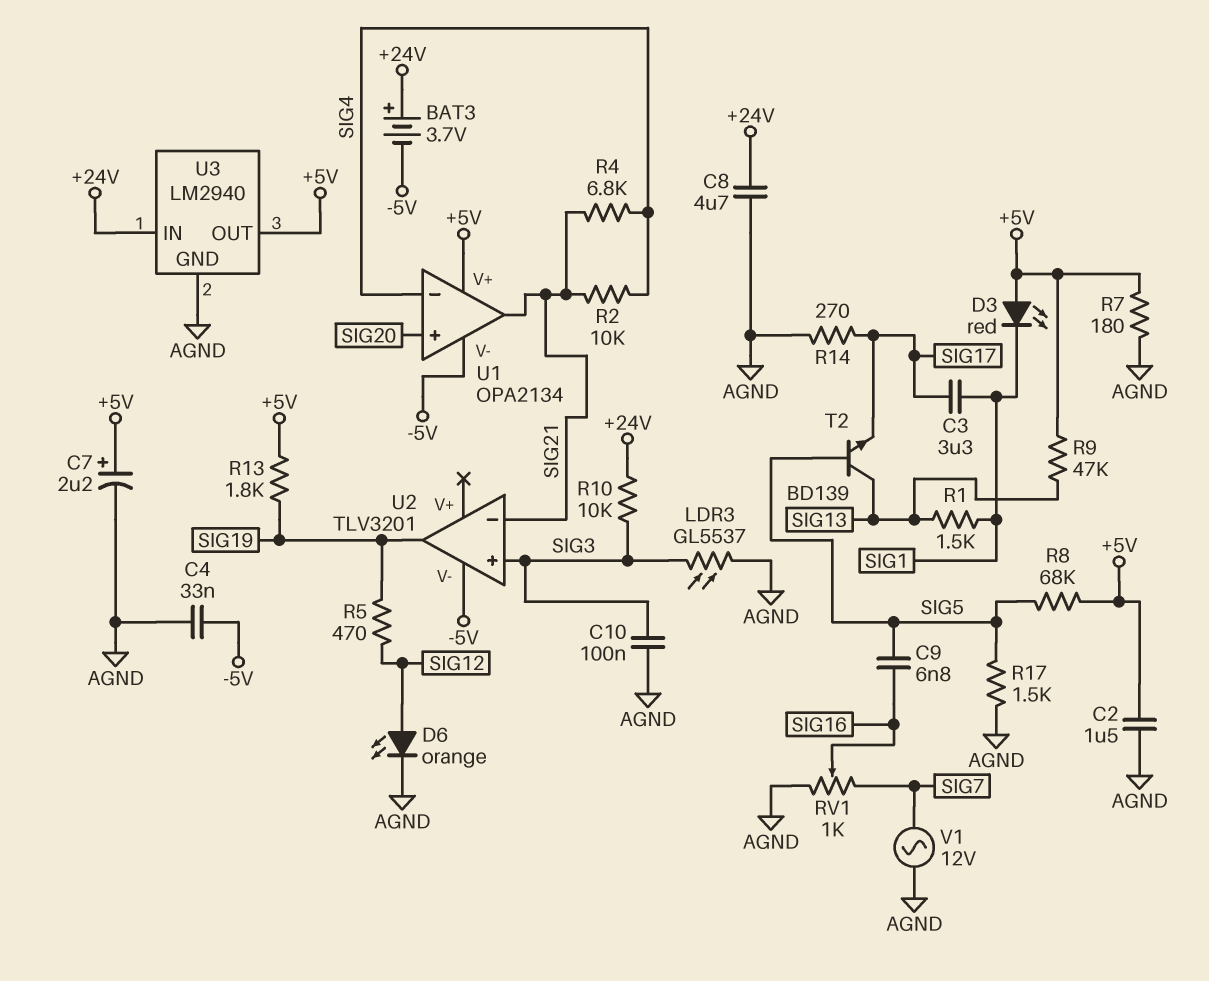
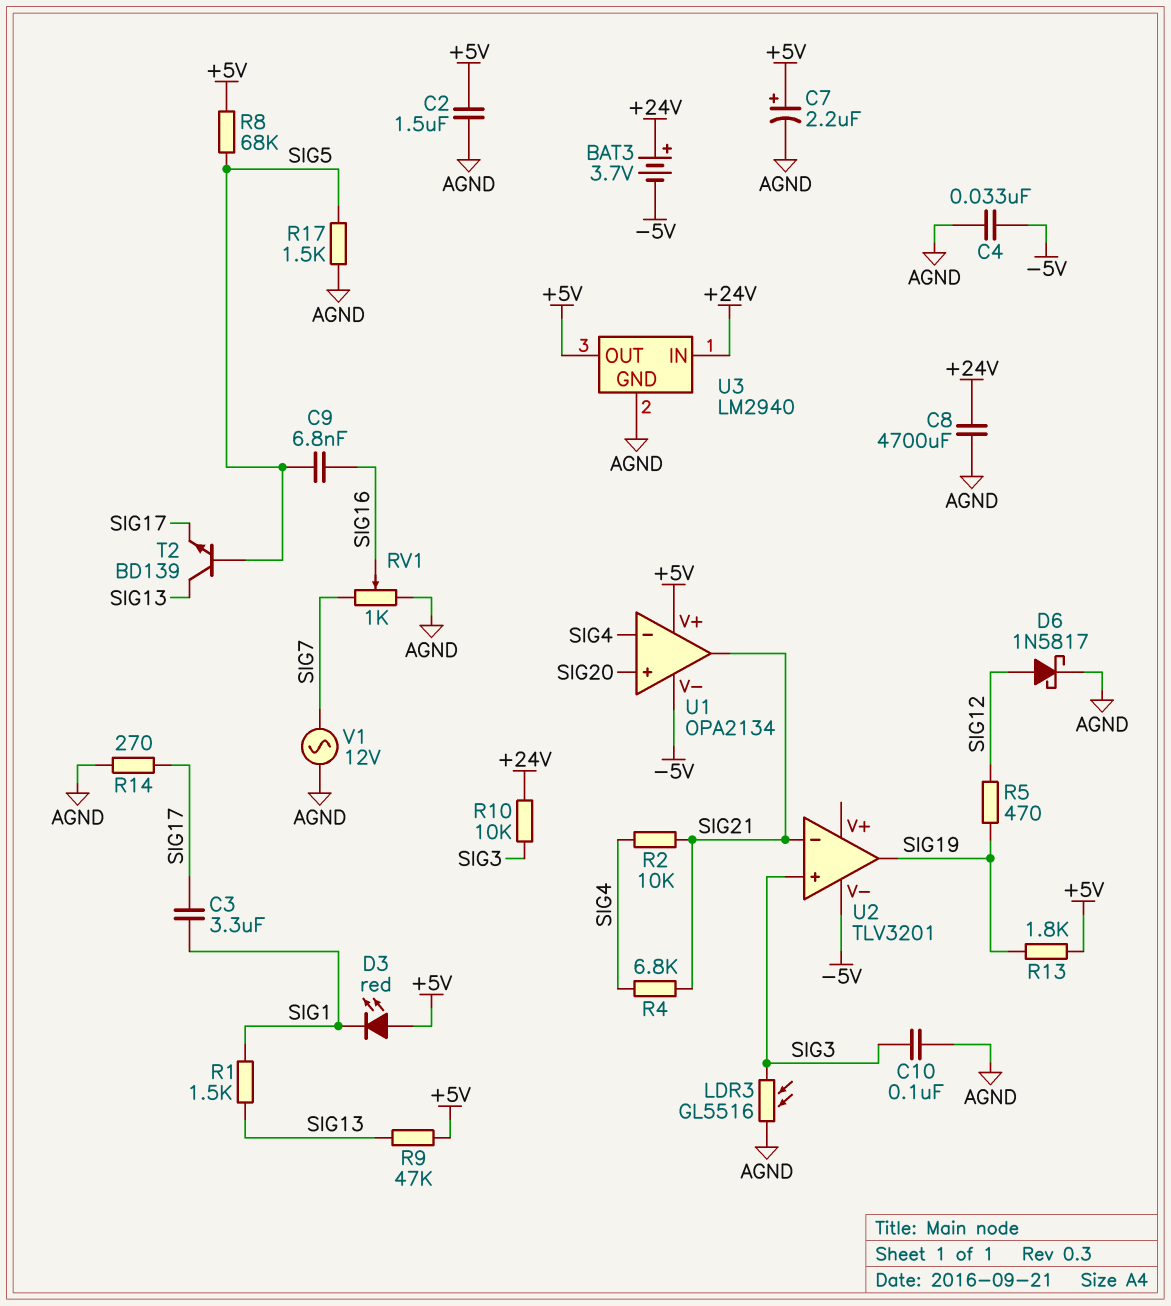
C8: 4.7uF (+24V, AGND) -> 4700uF (+24V, AGND)
D6: LED orange (A SIG12, K AGND) -> schottky 1N5817 (A SIG12, K AGND)
LDR3: GL5537 (AGND, SIG3) -> GL5516 (AGND, SIG3)
R7: 180 (+5V, AGND) -> none

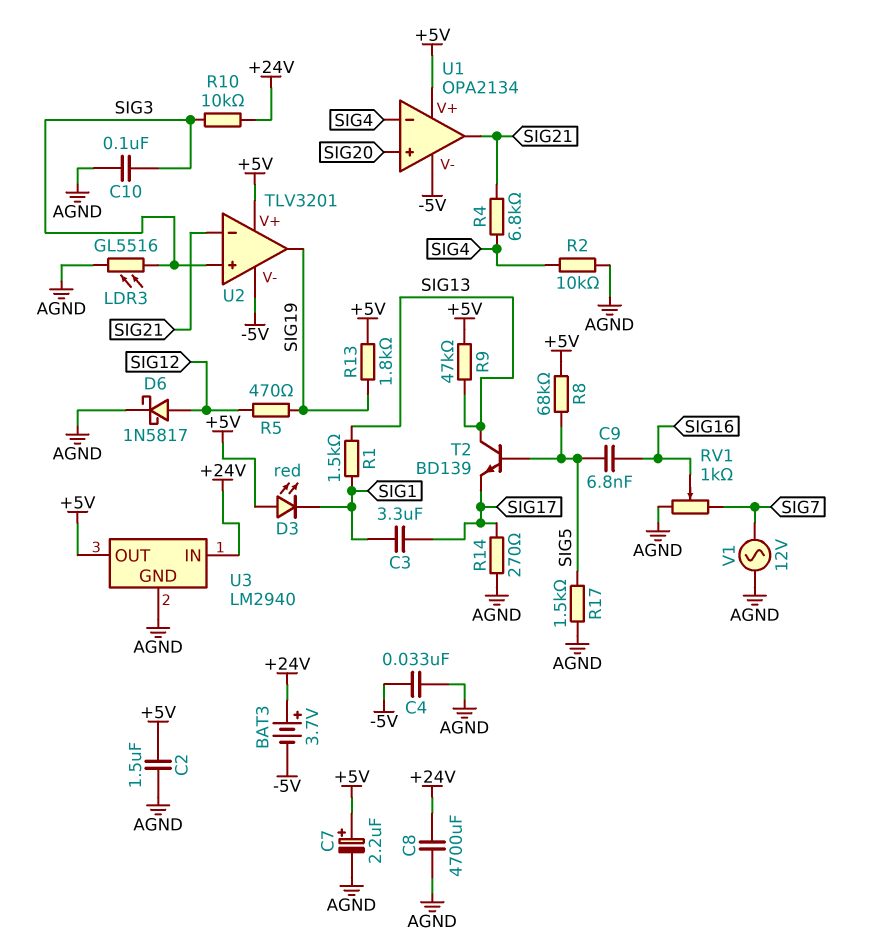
R2: 10k (SIG4, SIG21) -> 10k (AGND, SIG4)
U2 pin V+: none -> +5V

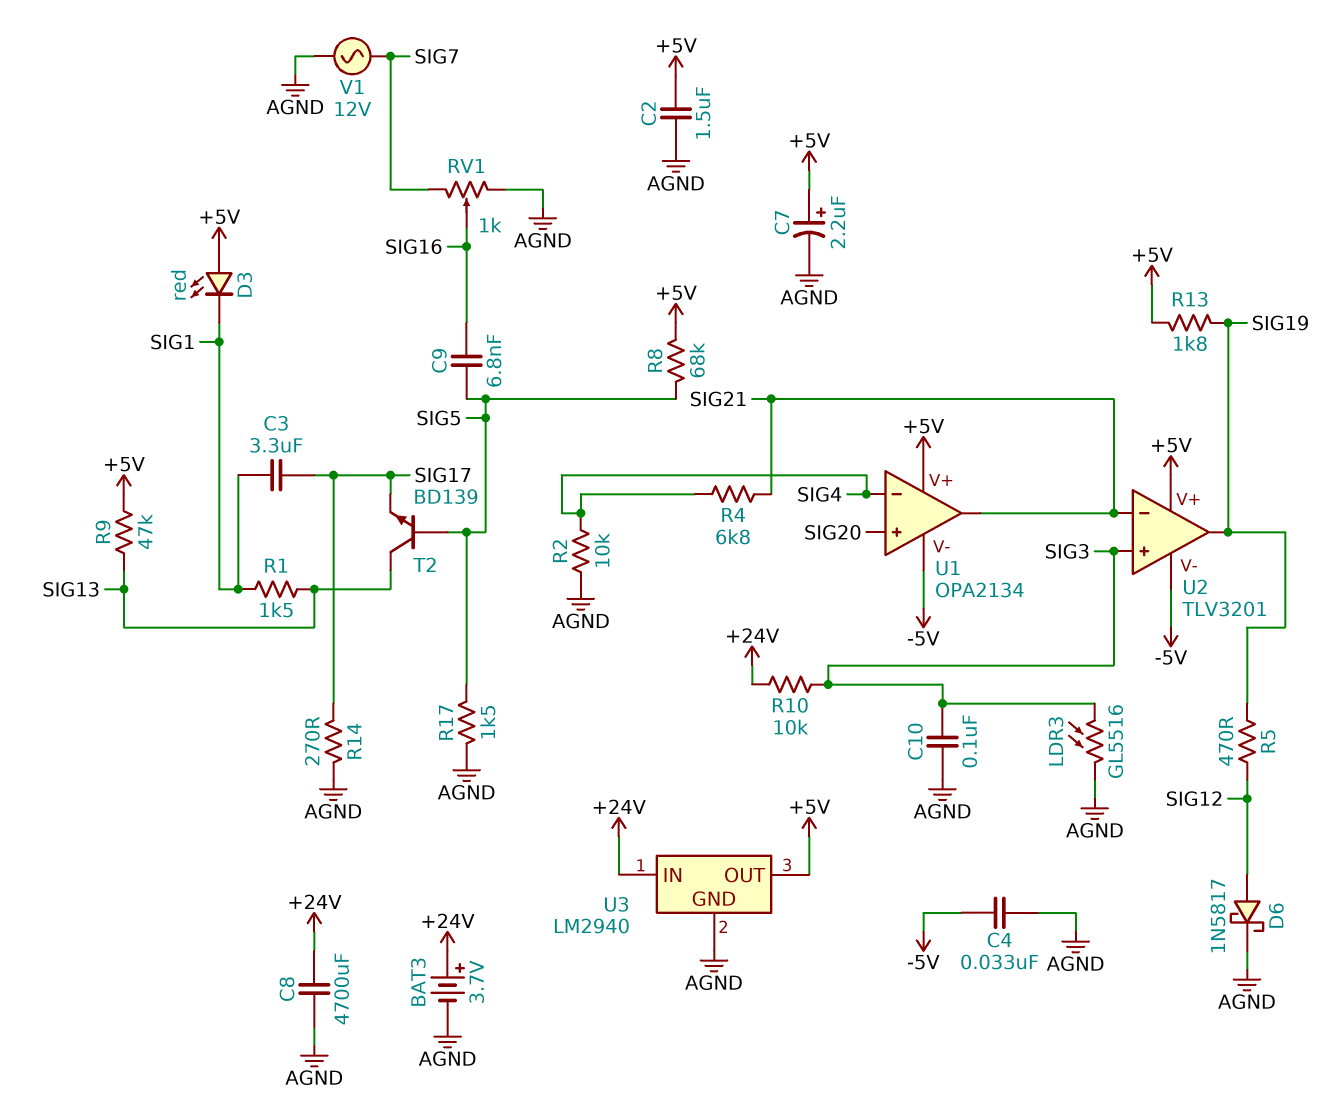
BAT3: 3.7V (plus +24V, minus -5V) -> 3.7V (plus +24V, minus AGND)

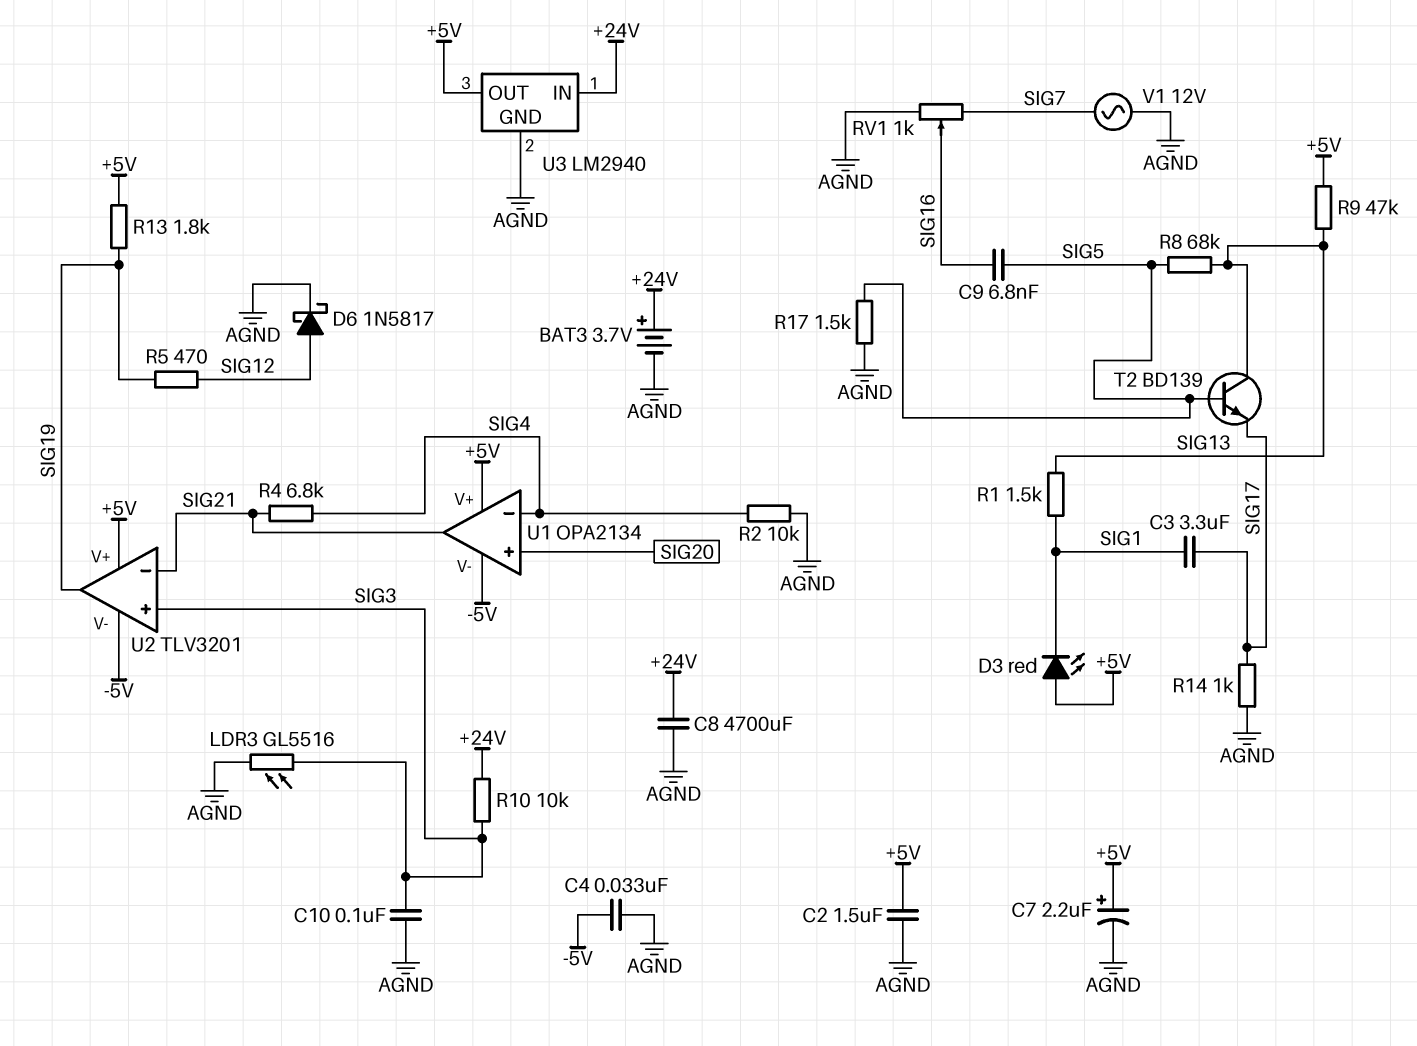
R8: 68k (+5V, SIG5) -> 68k (SIG5, SIG13)
R14: 270 (AGND, SIG17) -> 1k (AGND, SIG17)

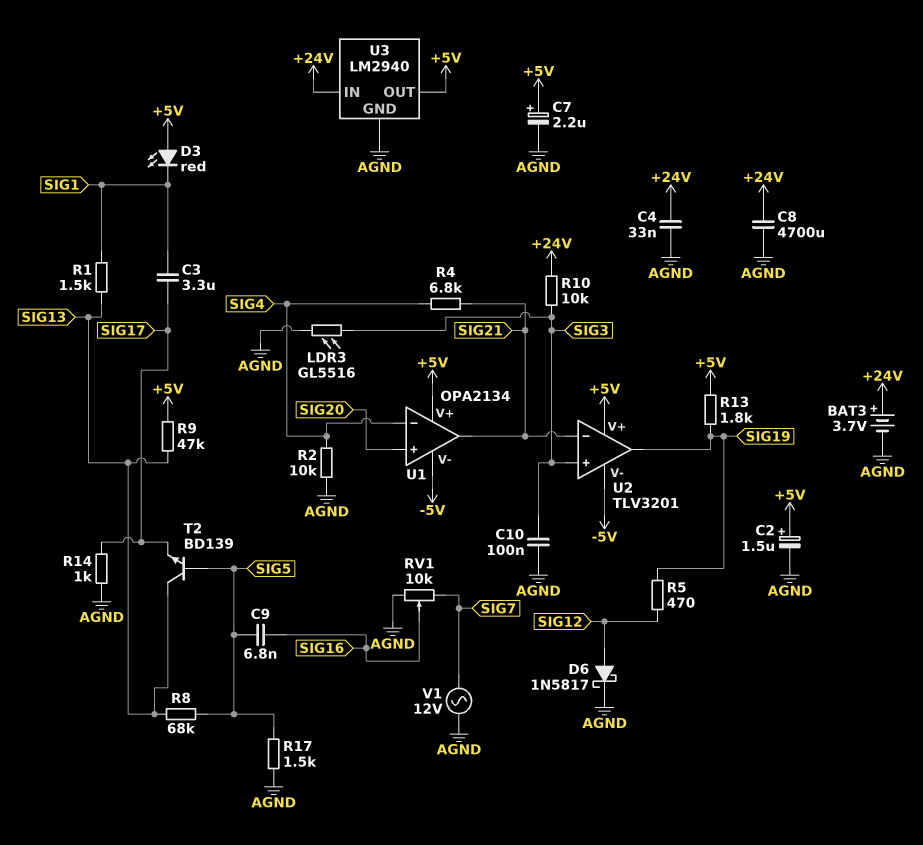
C2: 1.5uF (+5V, AGND) -> 1.5uF (plus +5V, minus AGND)
C4: 33nF (-5V, AGND) -> 33nF (+24V, AGND)
RV1: 1k (AGND, SIG7, wiper SIG16) -> 10k (AGND, SIG7, wiper SIG16)

